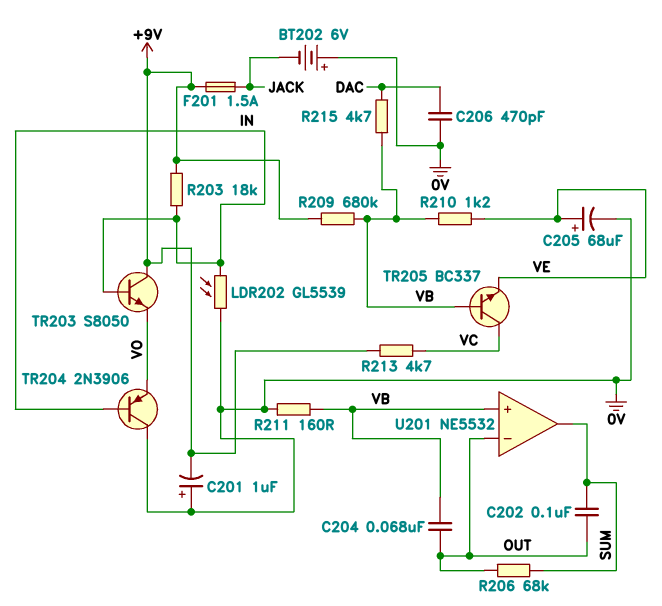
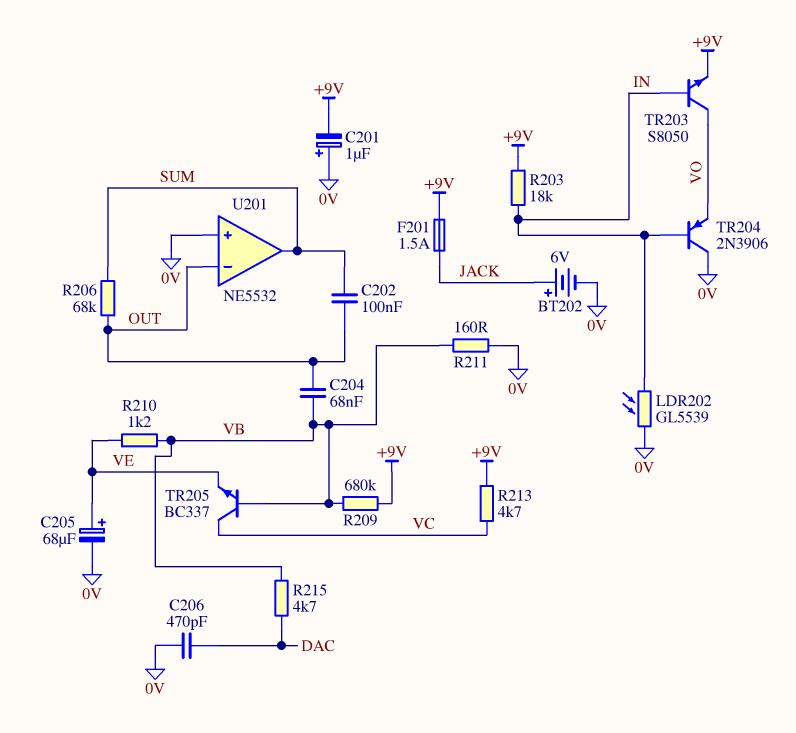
BT202: 6V (plus 0V, minus JACK) -> 6V (plus JACK, minus 0V)
TR203: NPN S8050 (B IN, C +9V, E VO) -> NPN S8050 (B IN, C VO, E +9V)
U201 pin in+: VB -> 0V

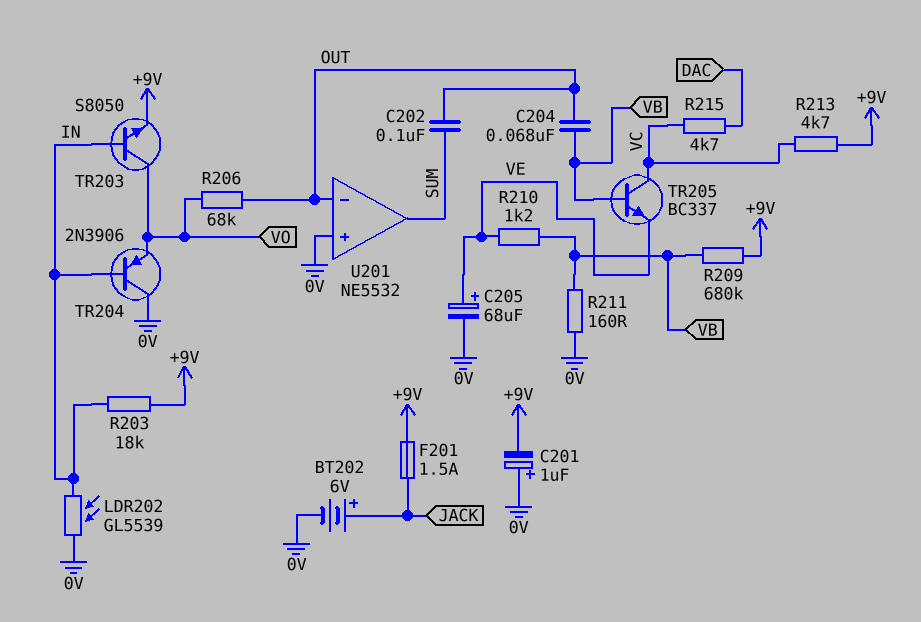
C206: 470pF (0V, DAC) -> none
R206: 68k (OUT, SUM) -> 68k (OUT, VO)
R215: 4.7k (DAC, VB) -> 4.7k (DAC, VC)

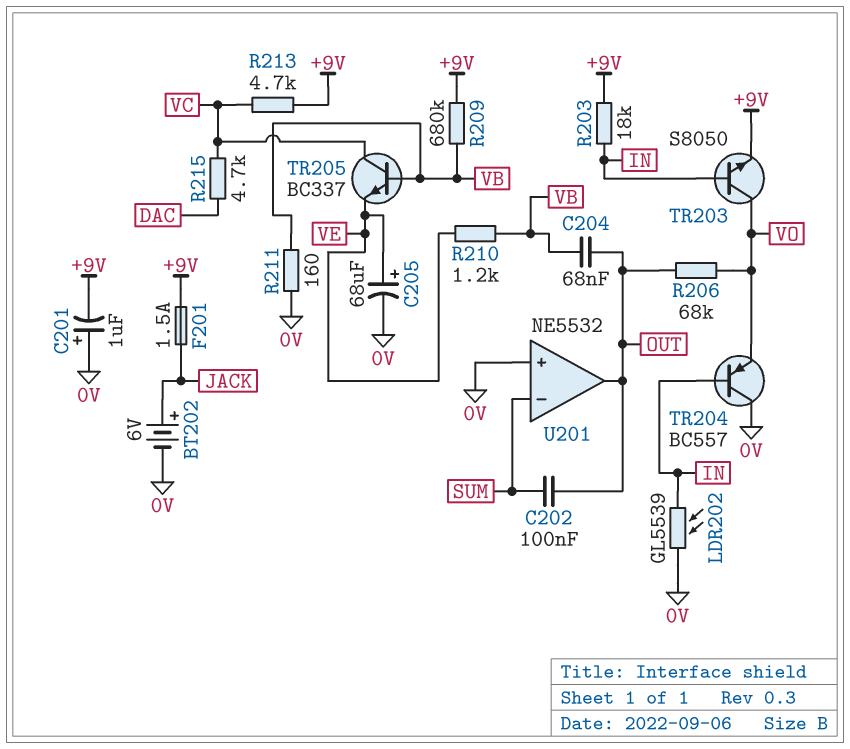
TR204: PNP 2N3906 (B IN, C 0V, E VO) -> PNP BC557 (B IN, C 0V, E VO)
U201 pin in-: OUT -> SUM
U201 pin out: SUM -> OUT

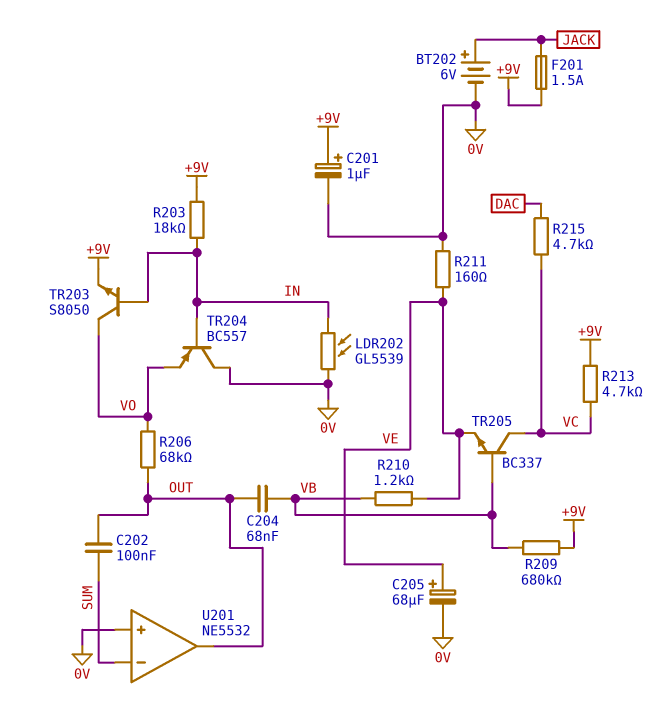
C201: 1uF (plus 0V, minus +9V) -> 1uF (plus +9V, minus 0V)
R211: 160 (0V, VB) -> 160 (0V, VE)

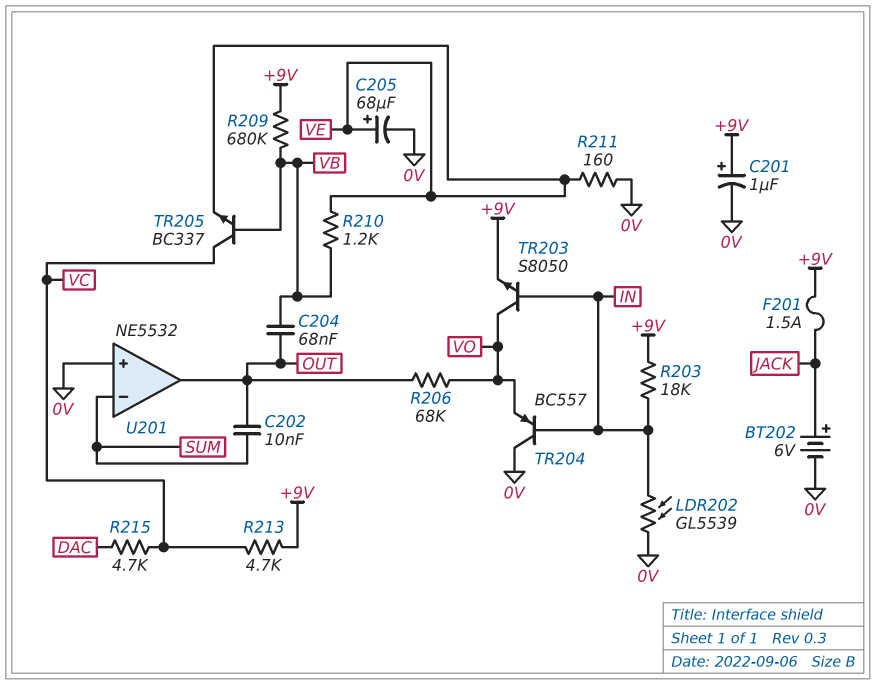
C202: 100nF (OUT, SUM) -> 10nF (OUT, SUM)

